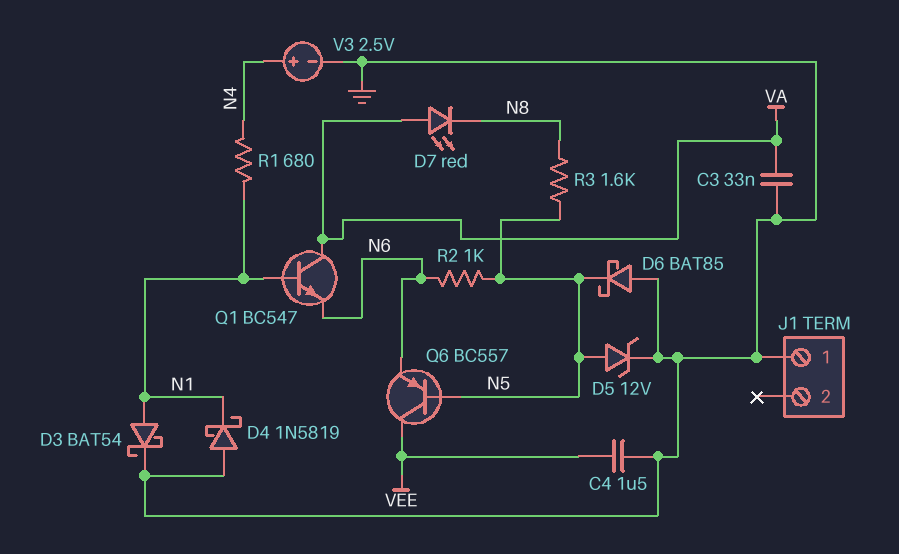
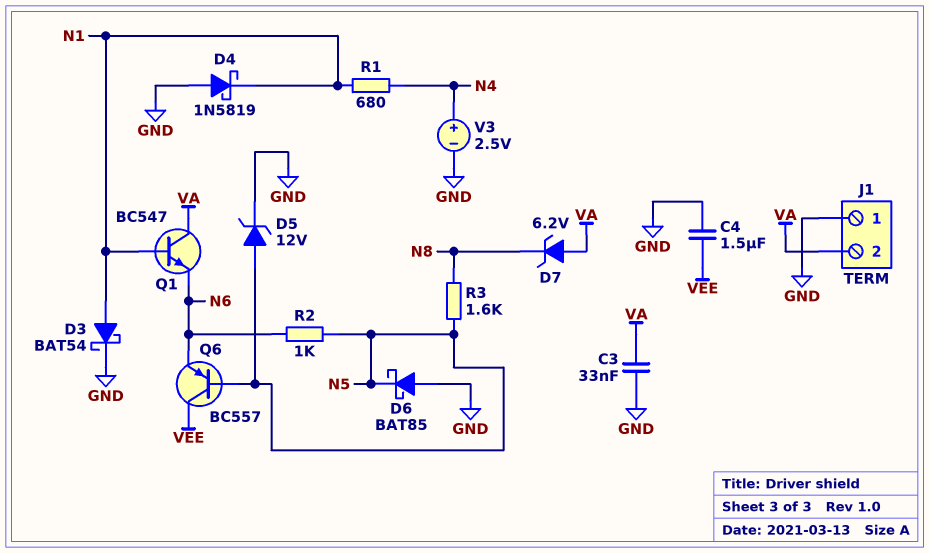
D7: LED red (A VA, K N8) -> zener 6.2V (A VA, K N8)
J1 pin 2: none -> VA

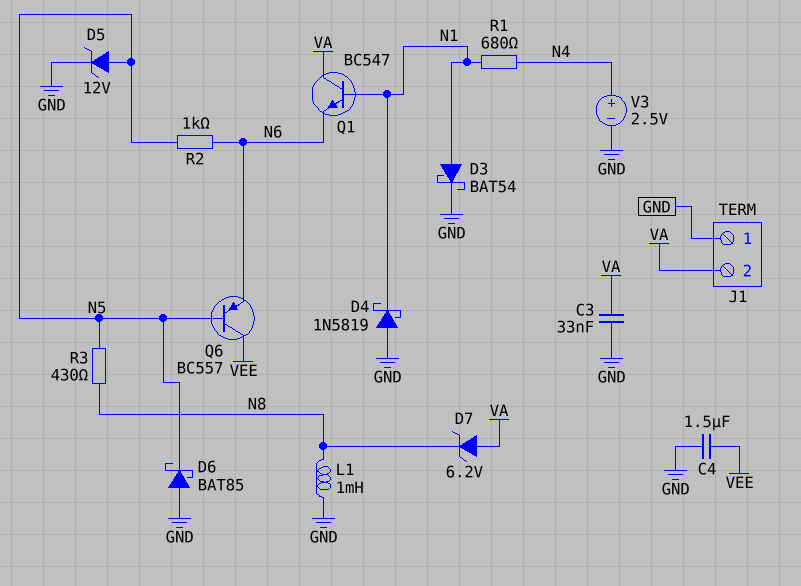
L1: none -> 1mH (GND, N8)
R3: 1.6k (N5, N8) -> 430 (N5, N8)

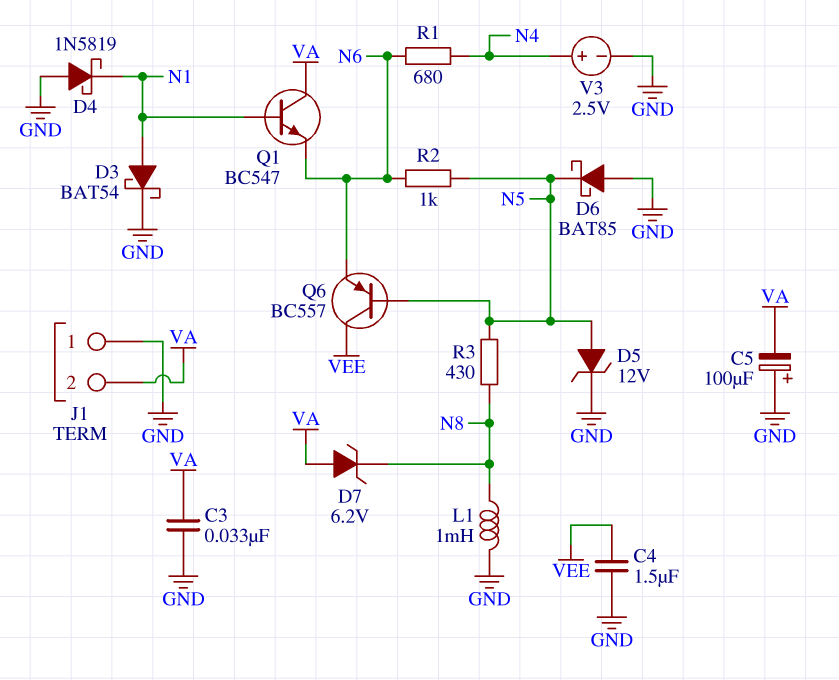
C5: none -> 100uF (plus GND, minus VA)
R1: 680 (N1, N4) -> 680 (N4, N6)

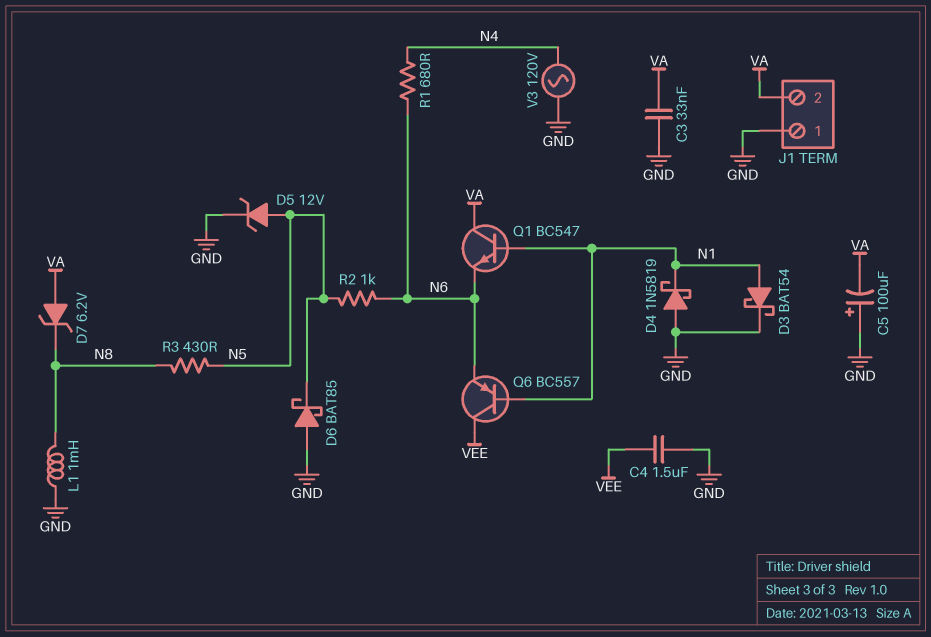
Q6: PNP BC557 (B N5, C VEE, E N6) -> PNP BC557 (B N1, C VEE, E N6)
V3: 2.5V (plus N4, minus GND) -> AC 120V (GND, N4)

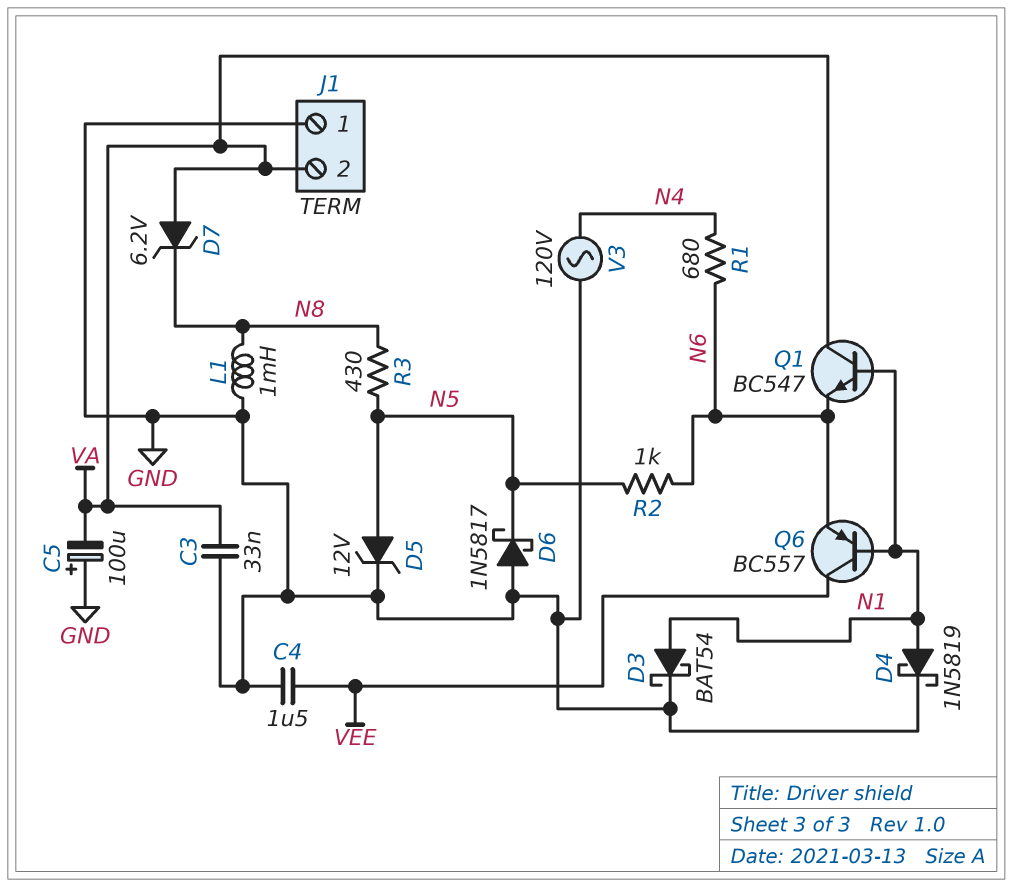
D4: schottky 1N5819 (A GND, K N1) -> schottky 1N5819 (A N1, K GND)
D6: schottky BAT85 (A GND, K N5) -> schottky 1N5817 (A GND, K N5)

